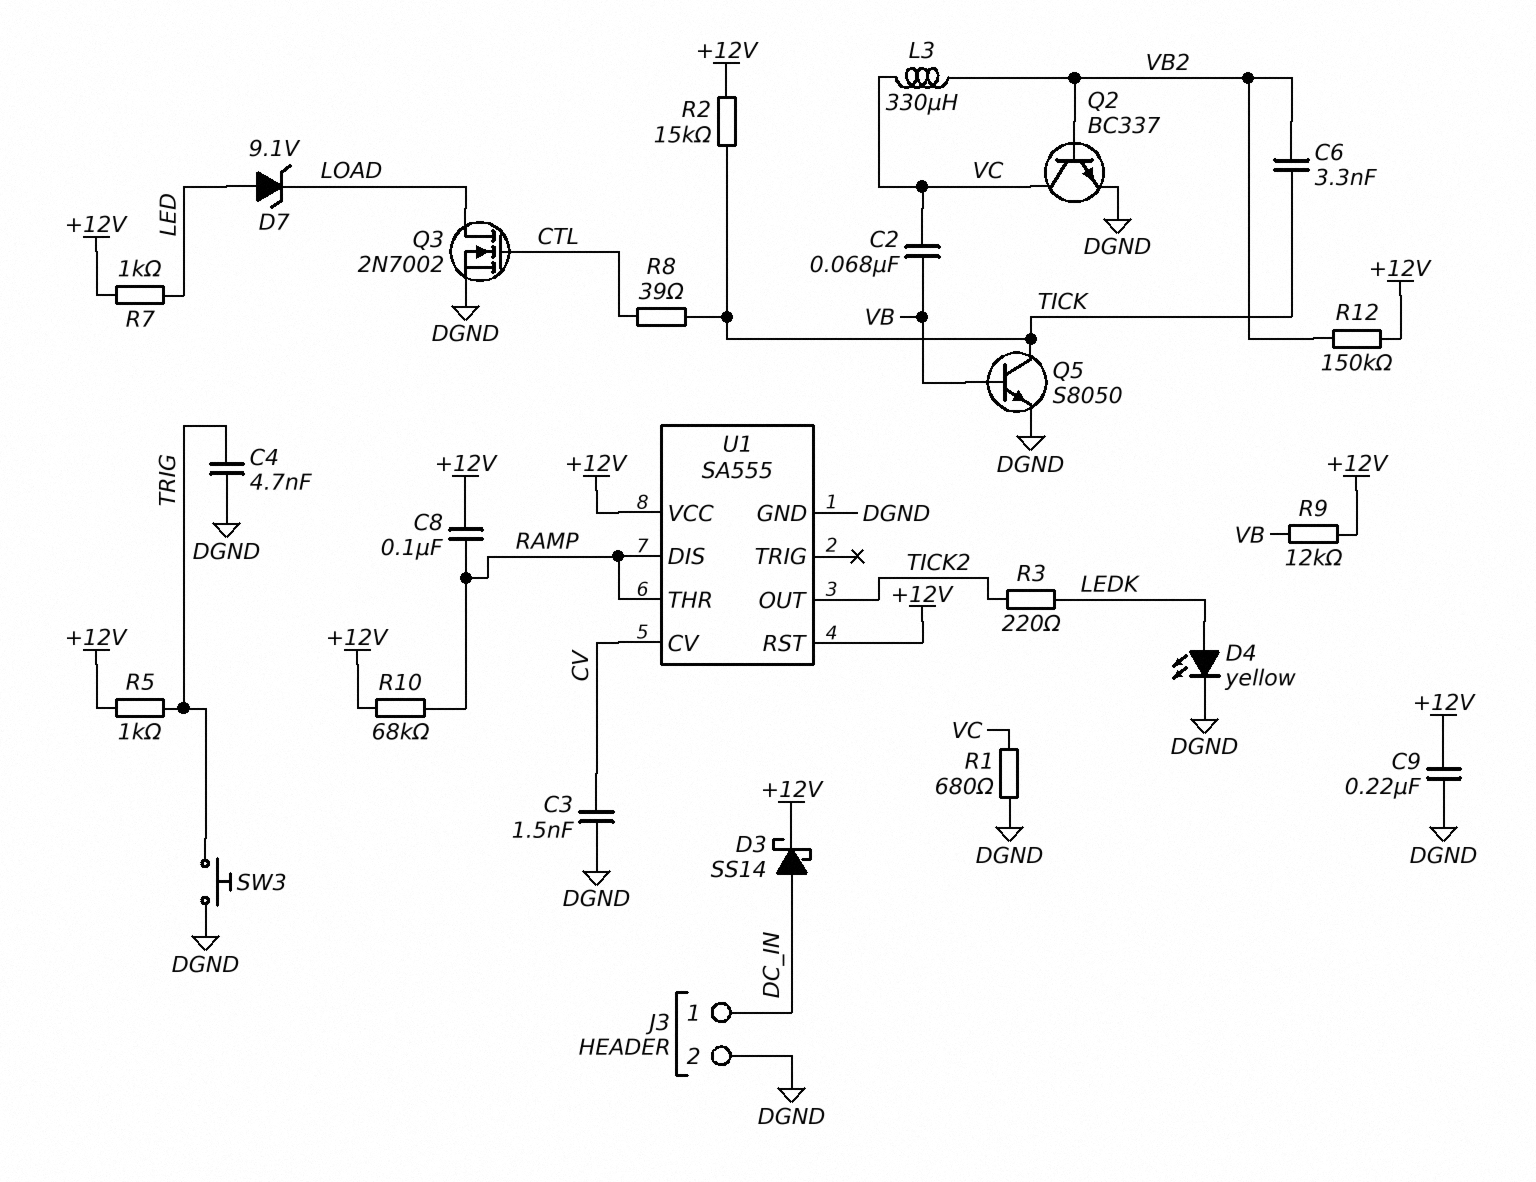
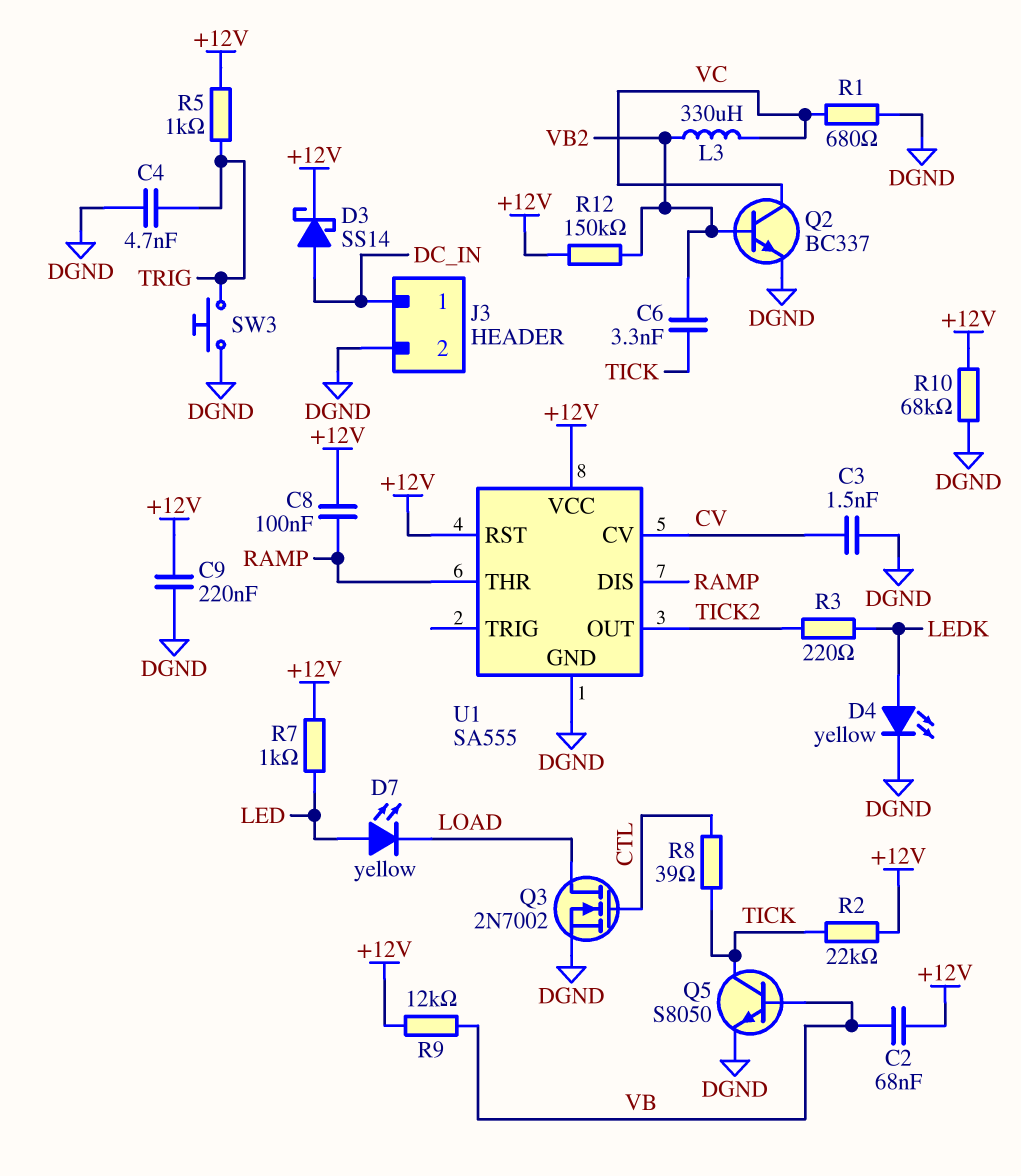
C2: 68nF (VB, VC) -> 68nF (+12V, VB)
D7: zener 9.1V (A LED, K LOAD) -> LED yellow (A LED, K LOAD)
R2: 15k (+12V, TICK) -> 22k (+12V, TICK)
R10: 68k (+12V, RAMP) -> 68k (+12V, DGND)

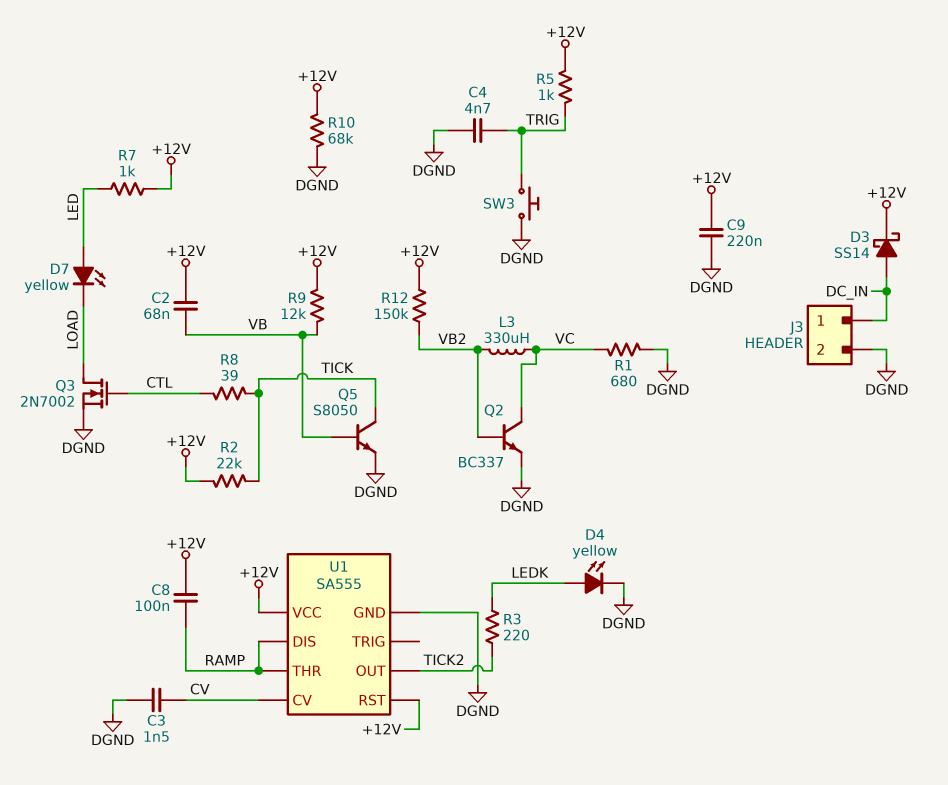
C6: 3.3nF (TICK, VB2) -> none

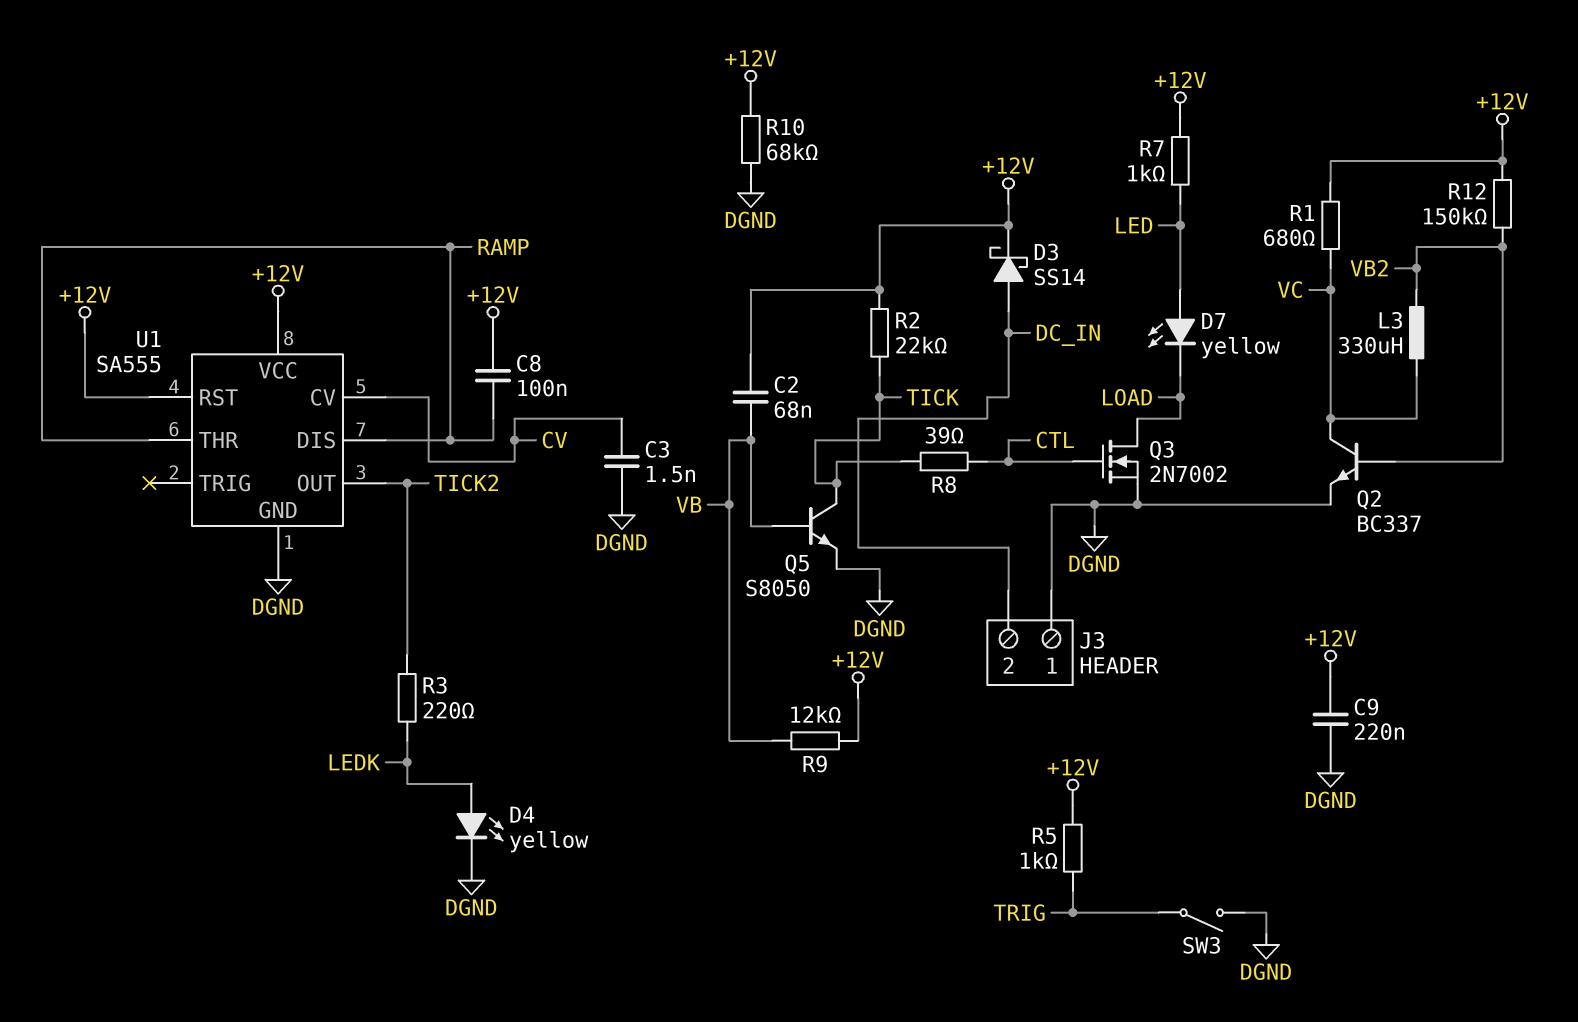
C4: 4.7nF (DGND, TRIG) -> none
J3 pin 1: DC_IN -> DGND
J3 pin 2: DGND -> DC_IN
R1: 680 (DGND, VC) -> 680 (+12V, VC)
SW3: button (DGND, TRIG) -> switch (DGND, TRIG)

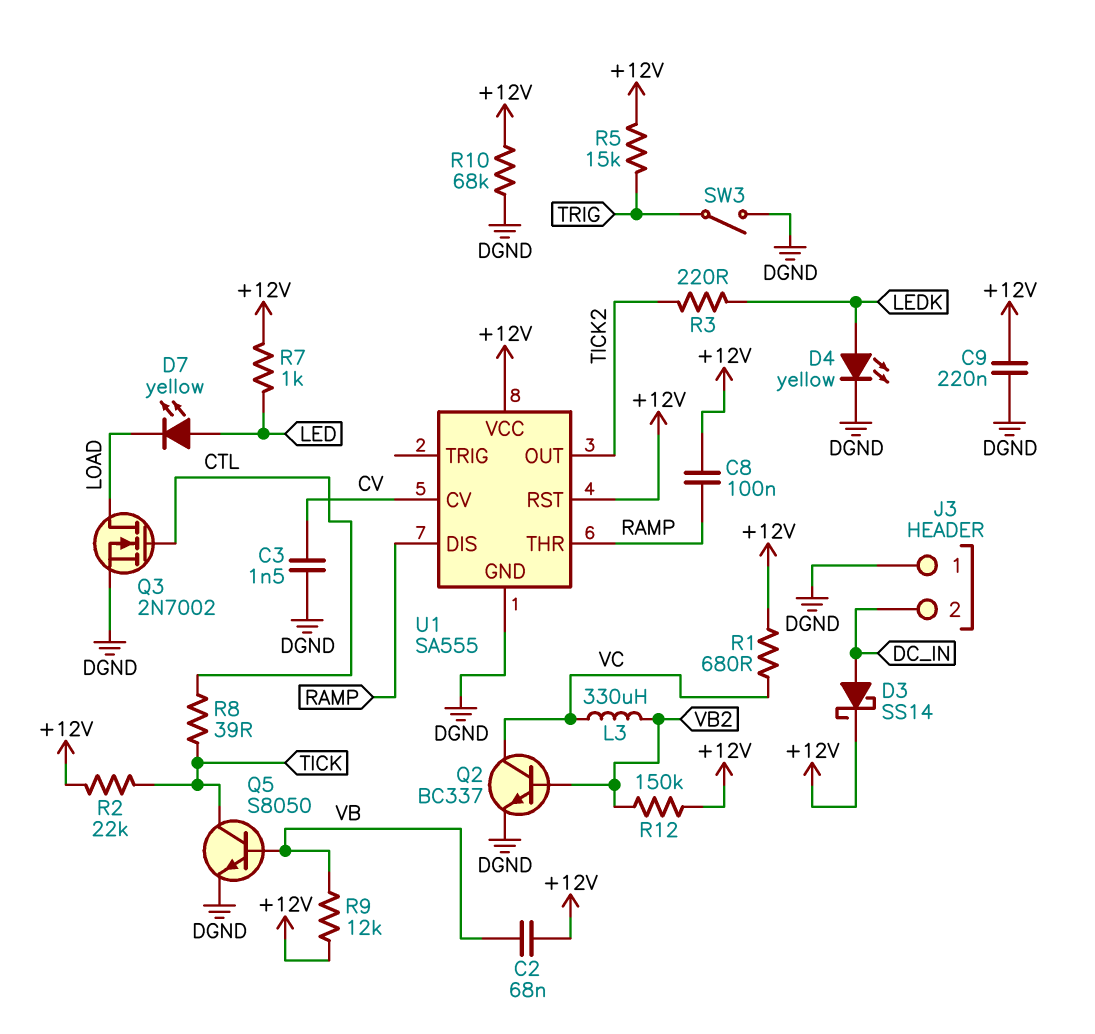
R5: 1k (+12V, TRIG) -> 15k (+12V, TRIG)

